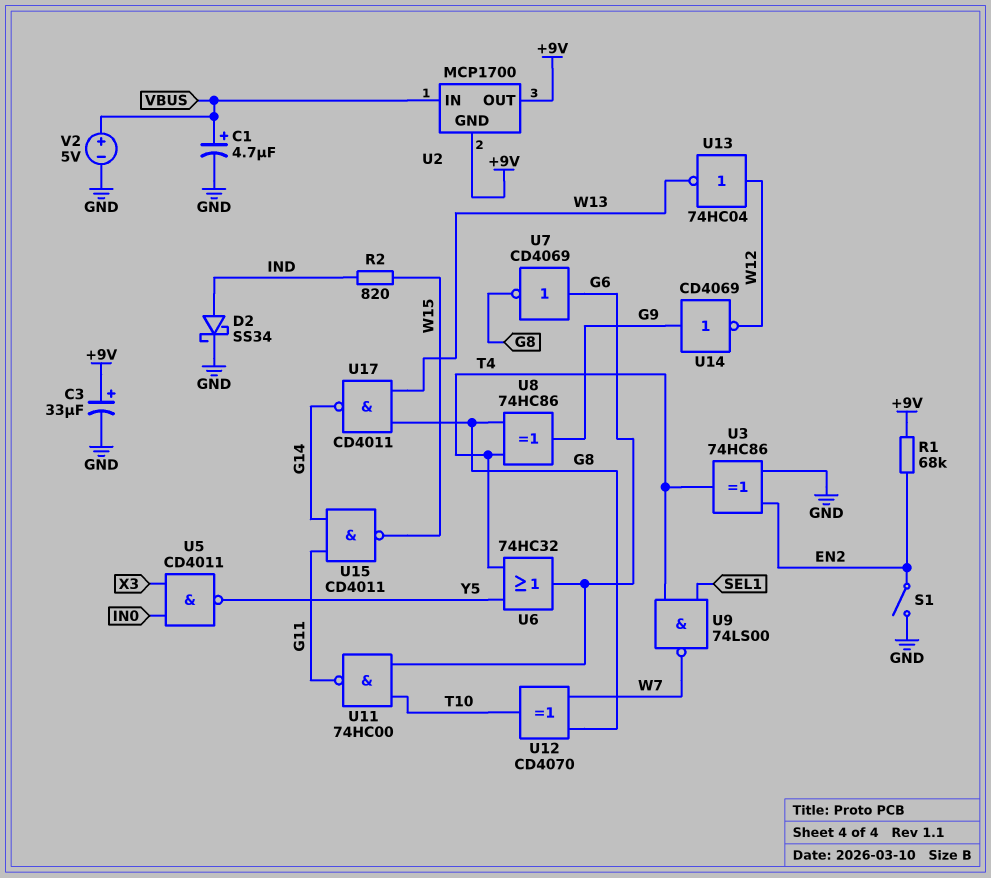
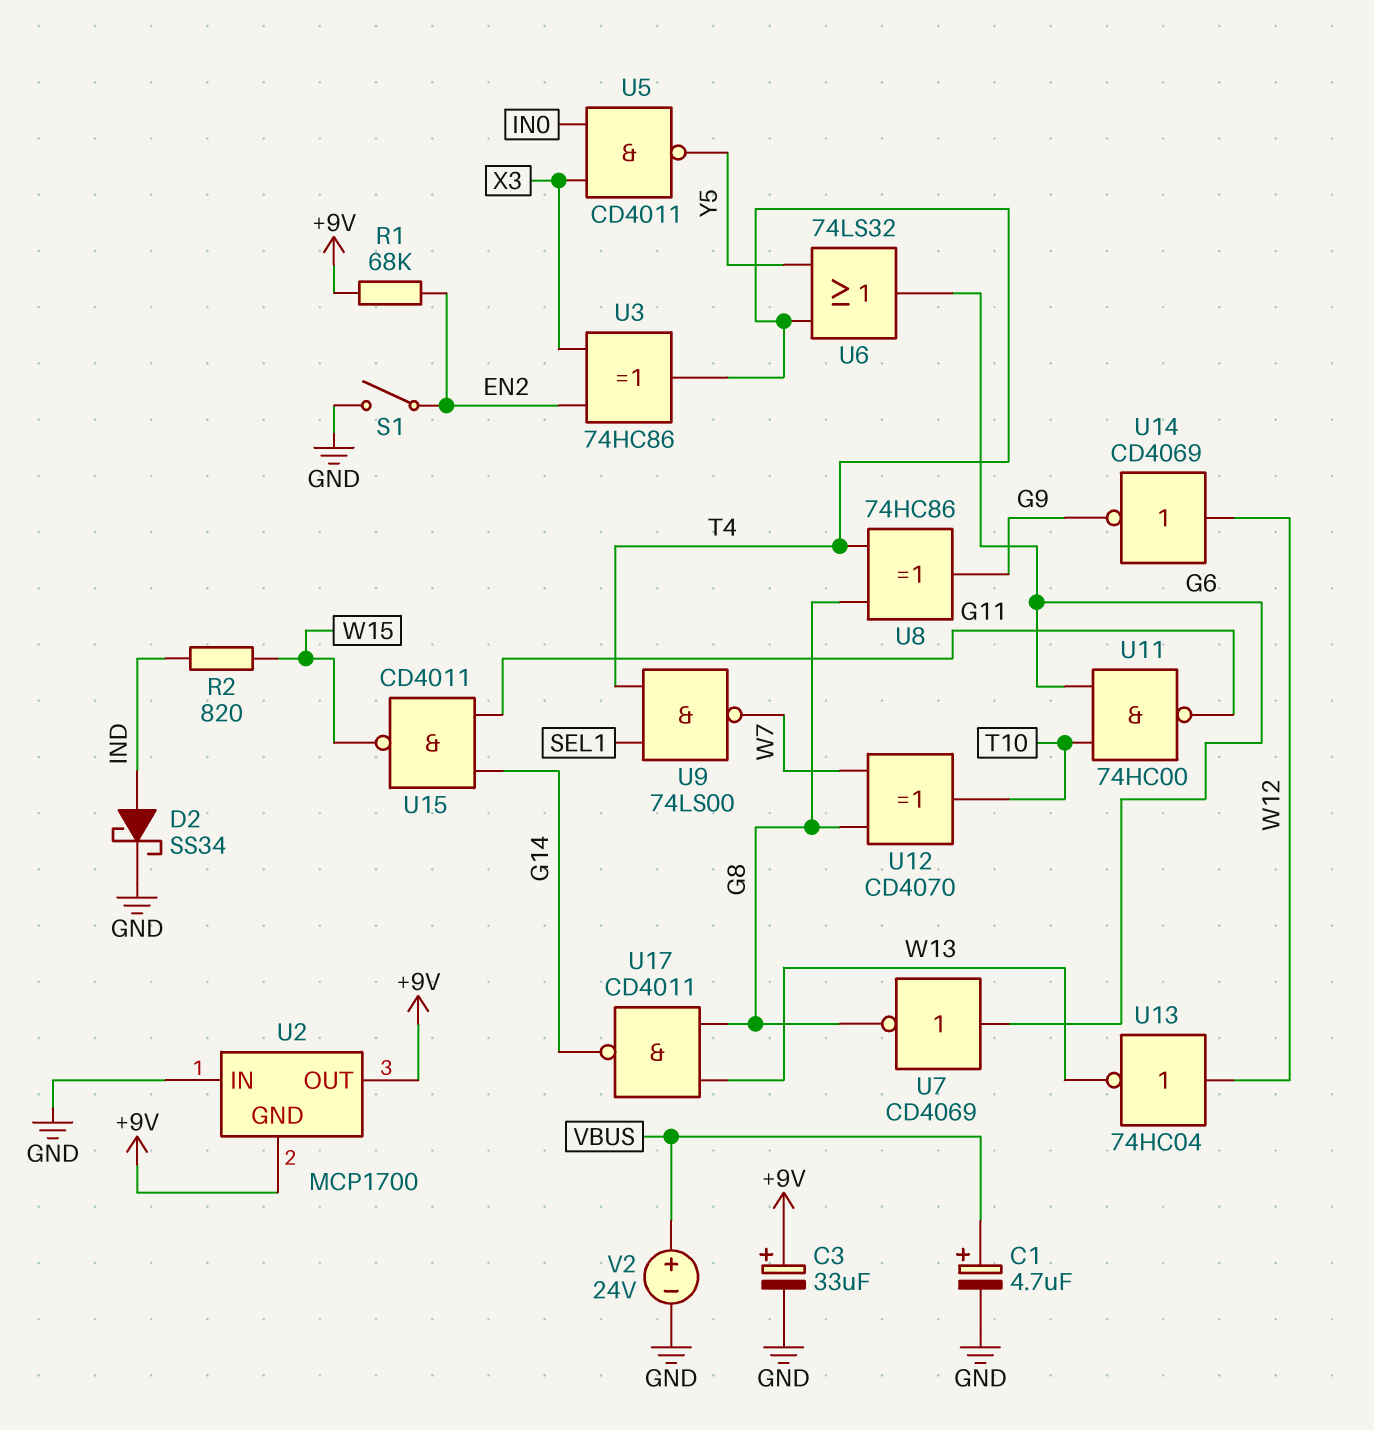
U2 pin IN: VBUS -> GND
U3: XOR 74HC86 (in EN2, in GND, out T4) -> XOR 74HC86 (in EN2, in X3, out T4)
U6: OR 74HC32 (in T4, in Y5, out G6) -> OR 74LS32 (in T4, in Y5, out G6)
U14: NOT CD4069 (in G9, out W12) -> NOT CD4069 (in W12, out G9)
V2: 5V (plus VBUS, minus GND) -> 24V (plus VBUS, minus GND)

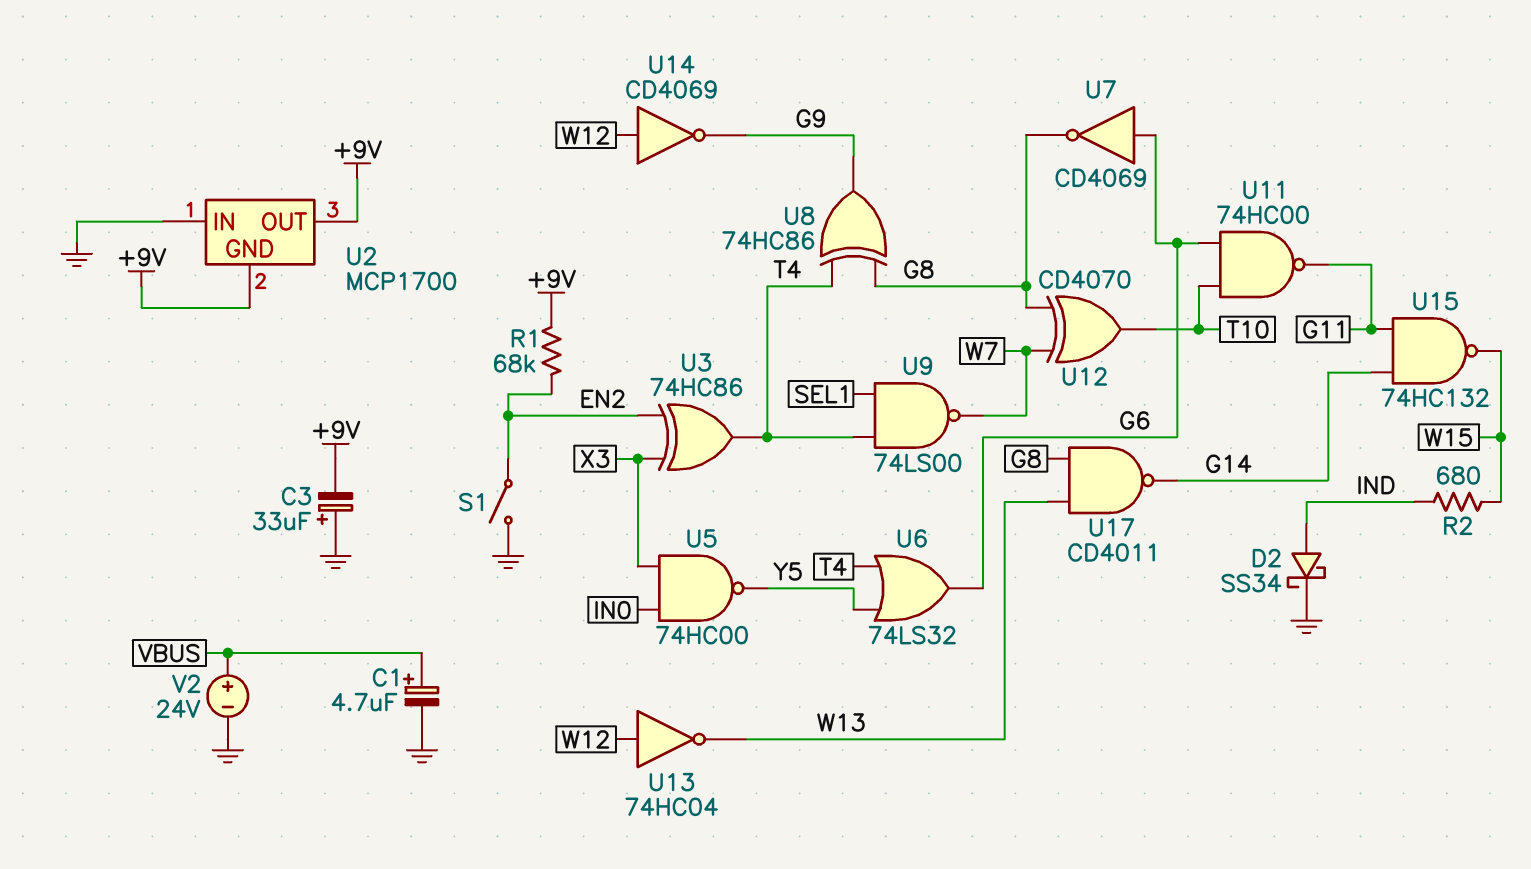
C3: 33uF (plus +9V, minus GND) -> 33uF (plus GND, minus +9V)
R2: 820 (IND, W15) -> 680 (IND, W15)
U5: NAND CD4011 (in IN0, in X3, out Y5) -> NAND 74HC00 (in IN0, in X3, out Y5)
U15: NAND CD4011 (in G11, in G14, out W15) -> NAND 74HC132 (in G11, in G14, out W15)

